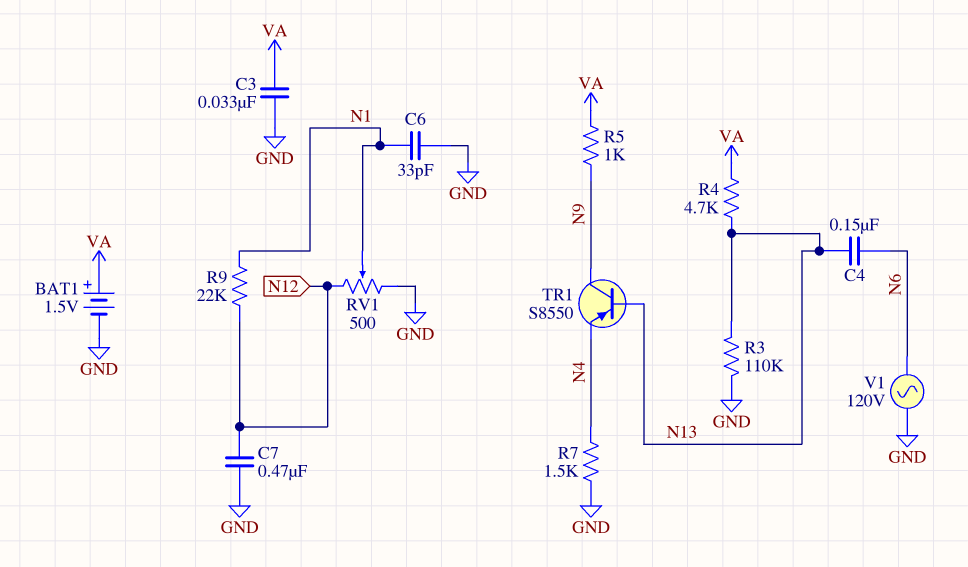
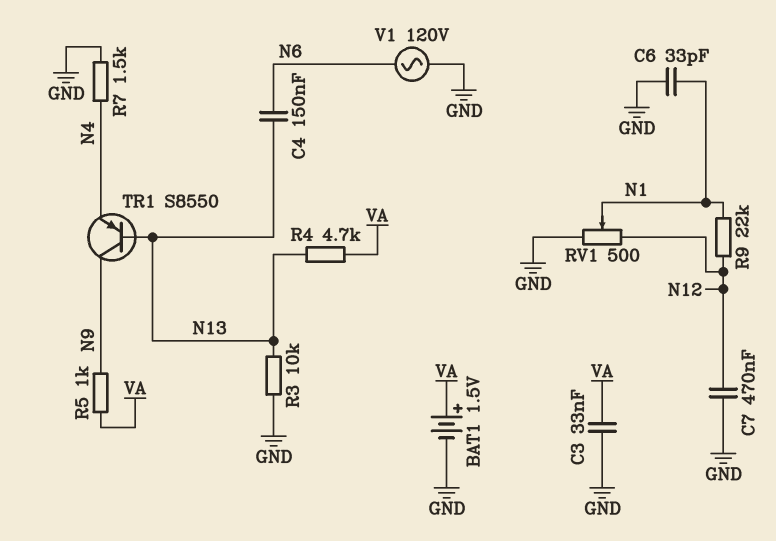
R3: 110k (GND, N13) -> 10k (GND, N13)

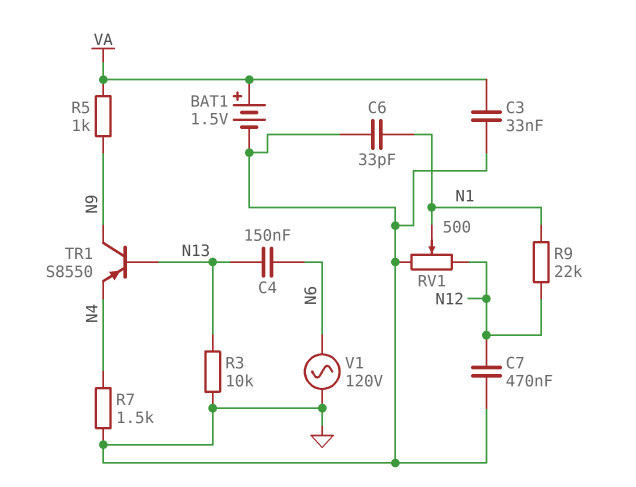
R4: 4.7k (N13, VA) -> none

